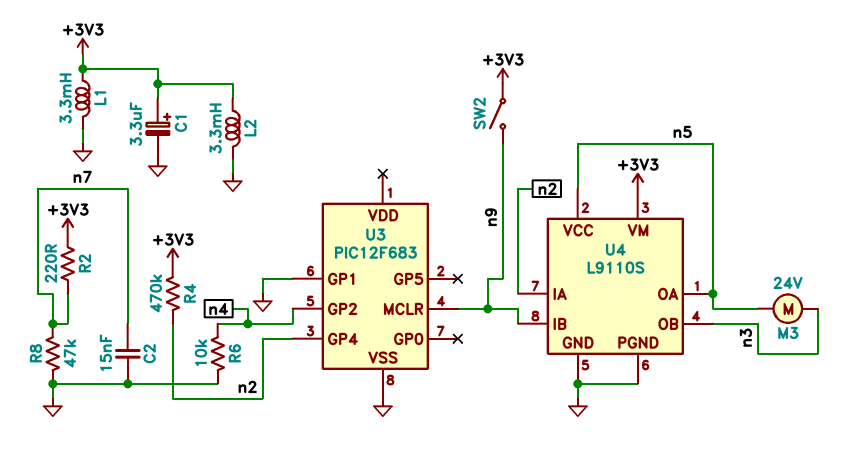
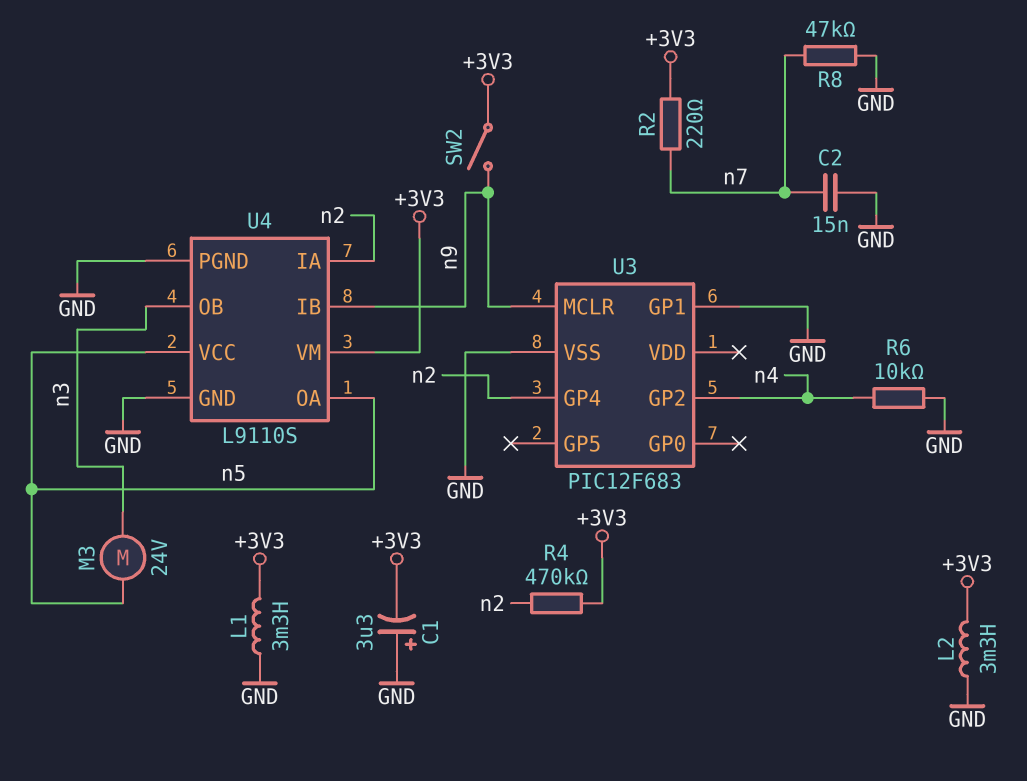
C1: 3.3uF (plus +3V3, minus GND) -> 3.3uF (plus GND, minus +3V3)

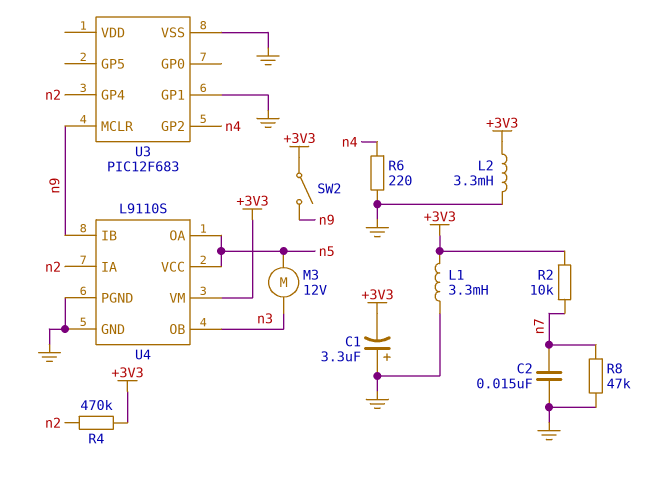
M3: motor 24V (n3, n5) -> motor 12V (n3, n5)
R2: 220 (+3V3, n7) -> 10k (+3V3, n7)
R6: 10k (GND, n4) -> 220 (GND, n4)

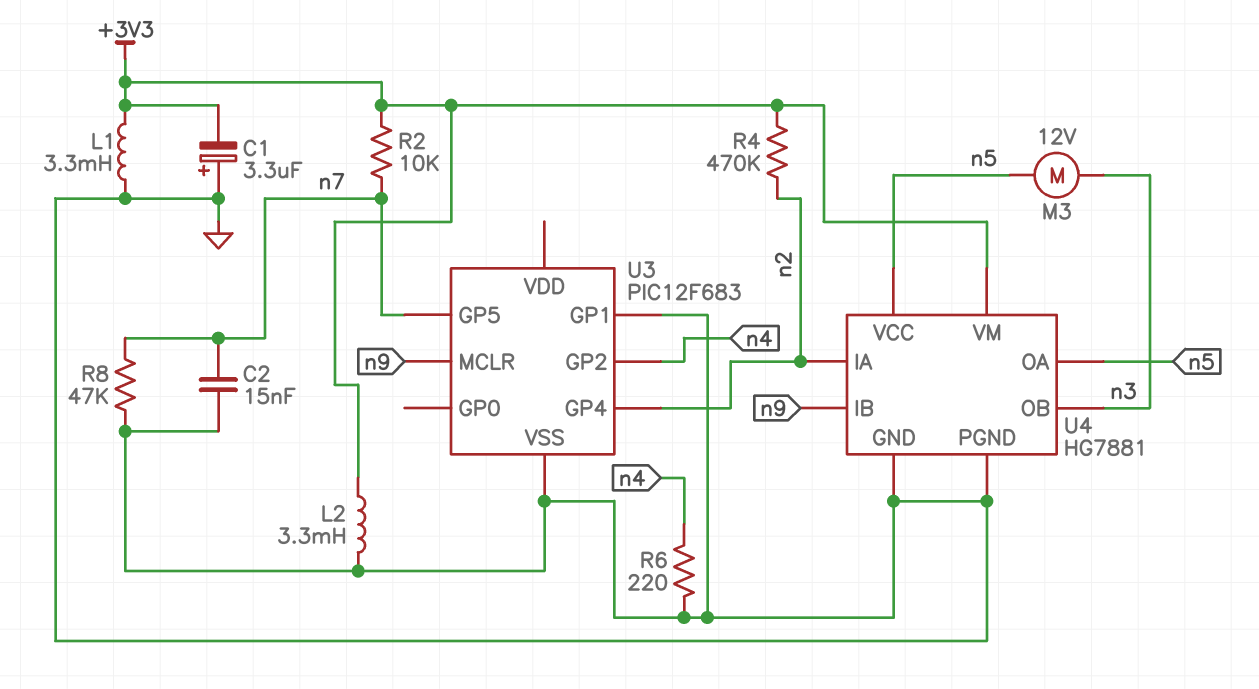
SW2: switch (+3V3, n9) -> none
U3 pin GP5: none -> n7
U4: L9110S -> HG7881

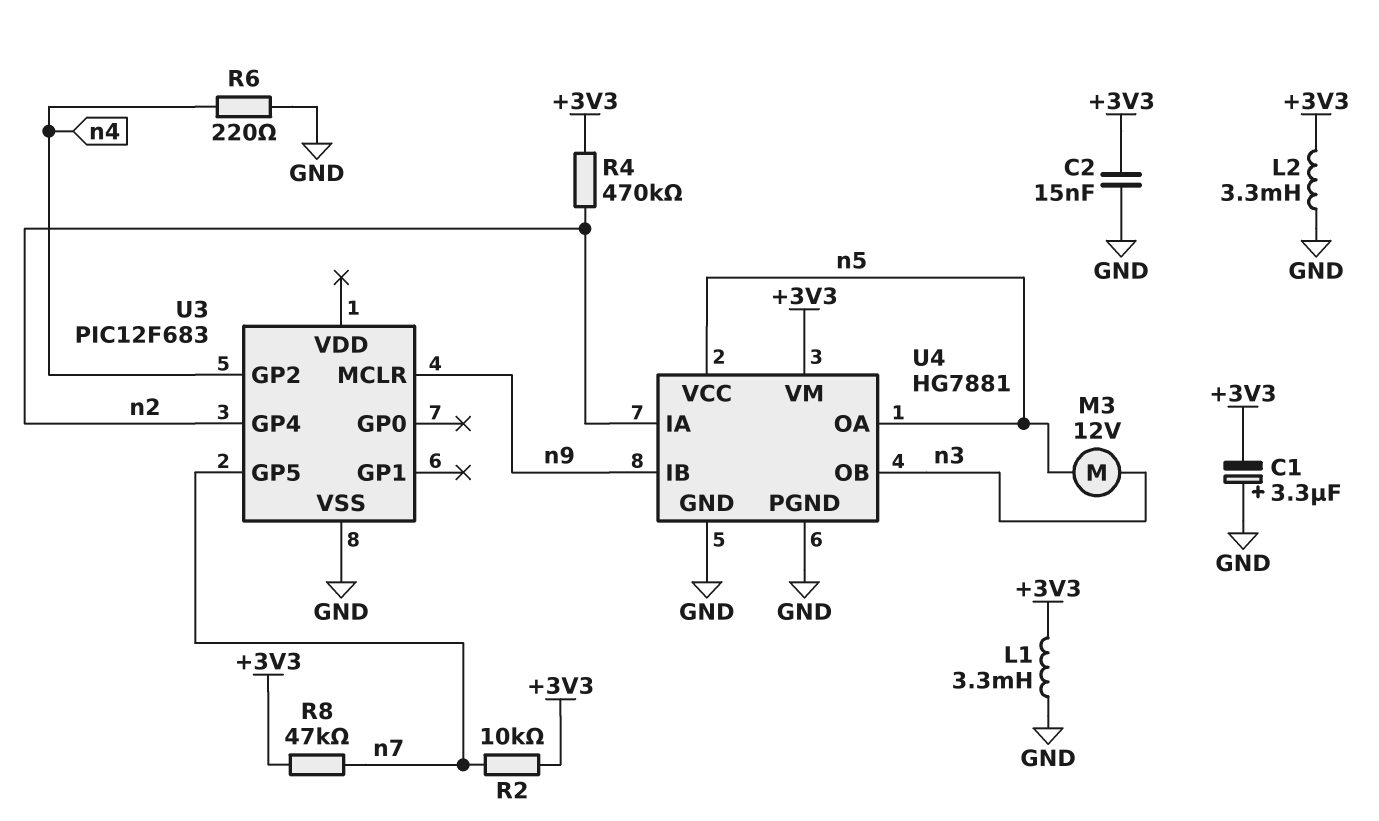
C2: 15nF (GND, n7) -> 15nF (+3V3, GND)
R8: 47k (GND, n7) -> 47k (+3V3, n7)
U3 pin GP1: GND -> none

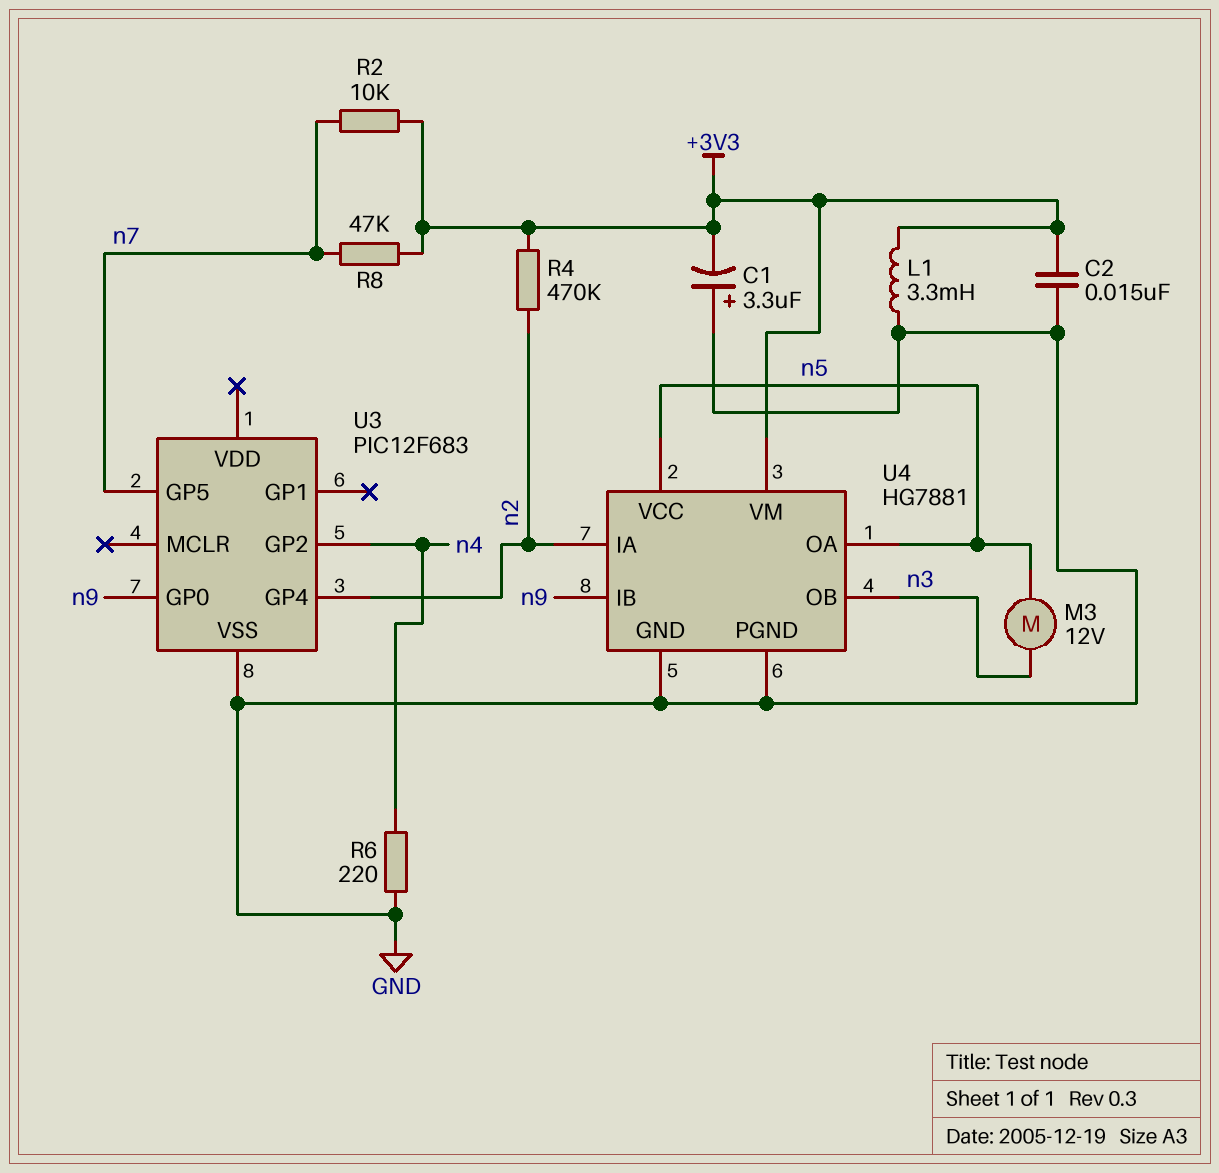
L2: 3.3mH (+3V3, GND) -> none
U3 pin GP0: none -> n9
U3 pin MCLR: n9 -> none

